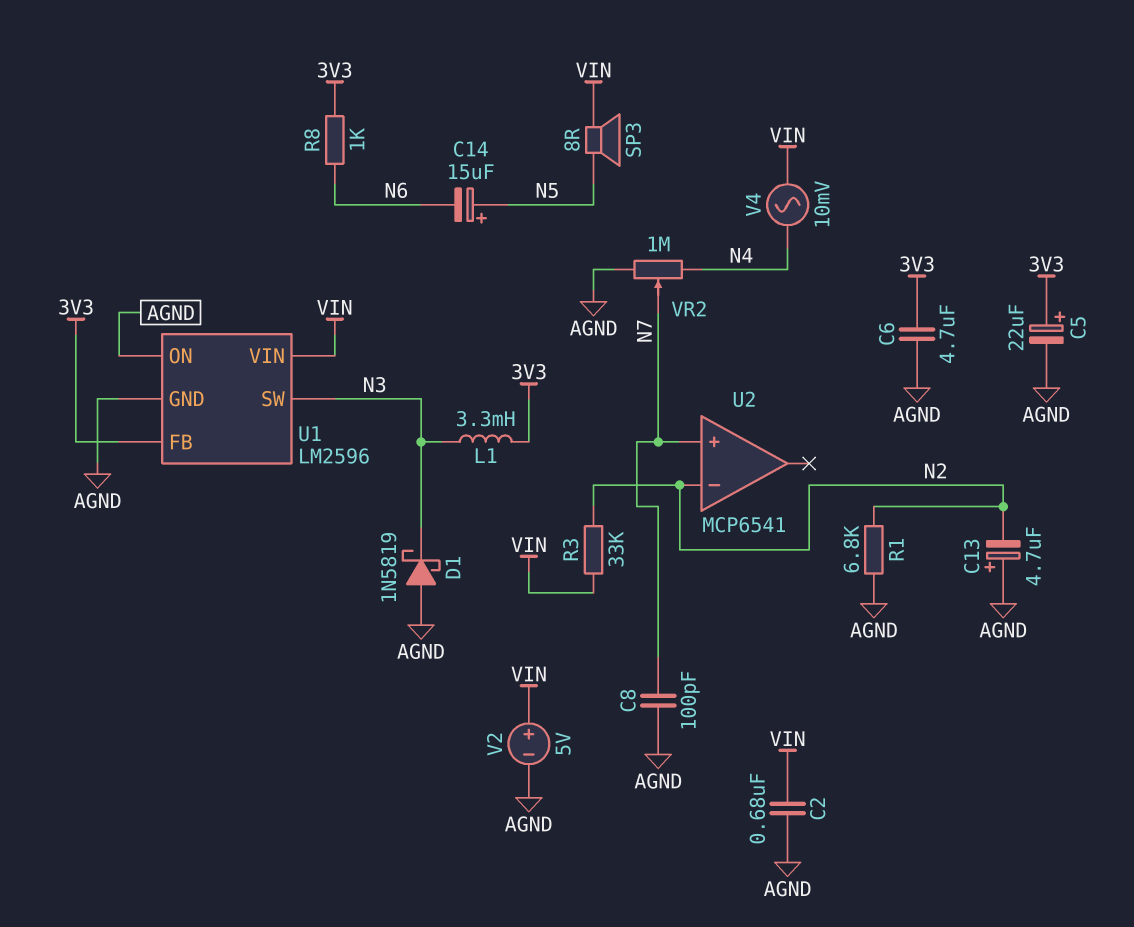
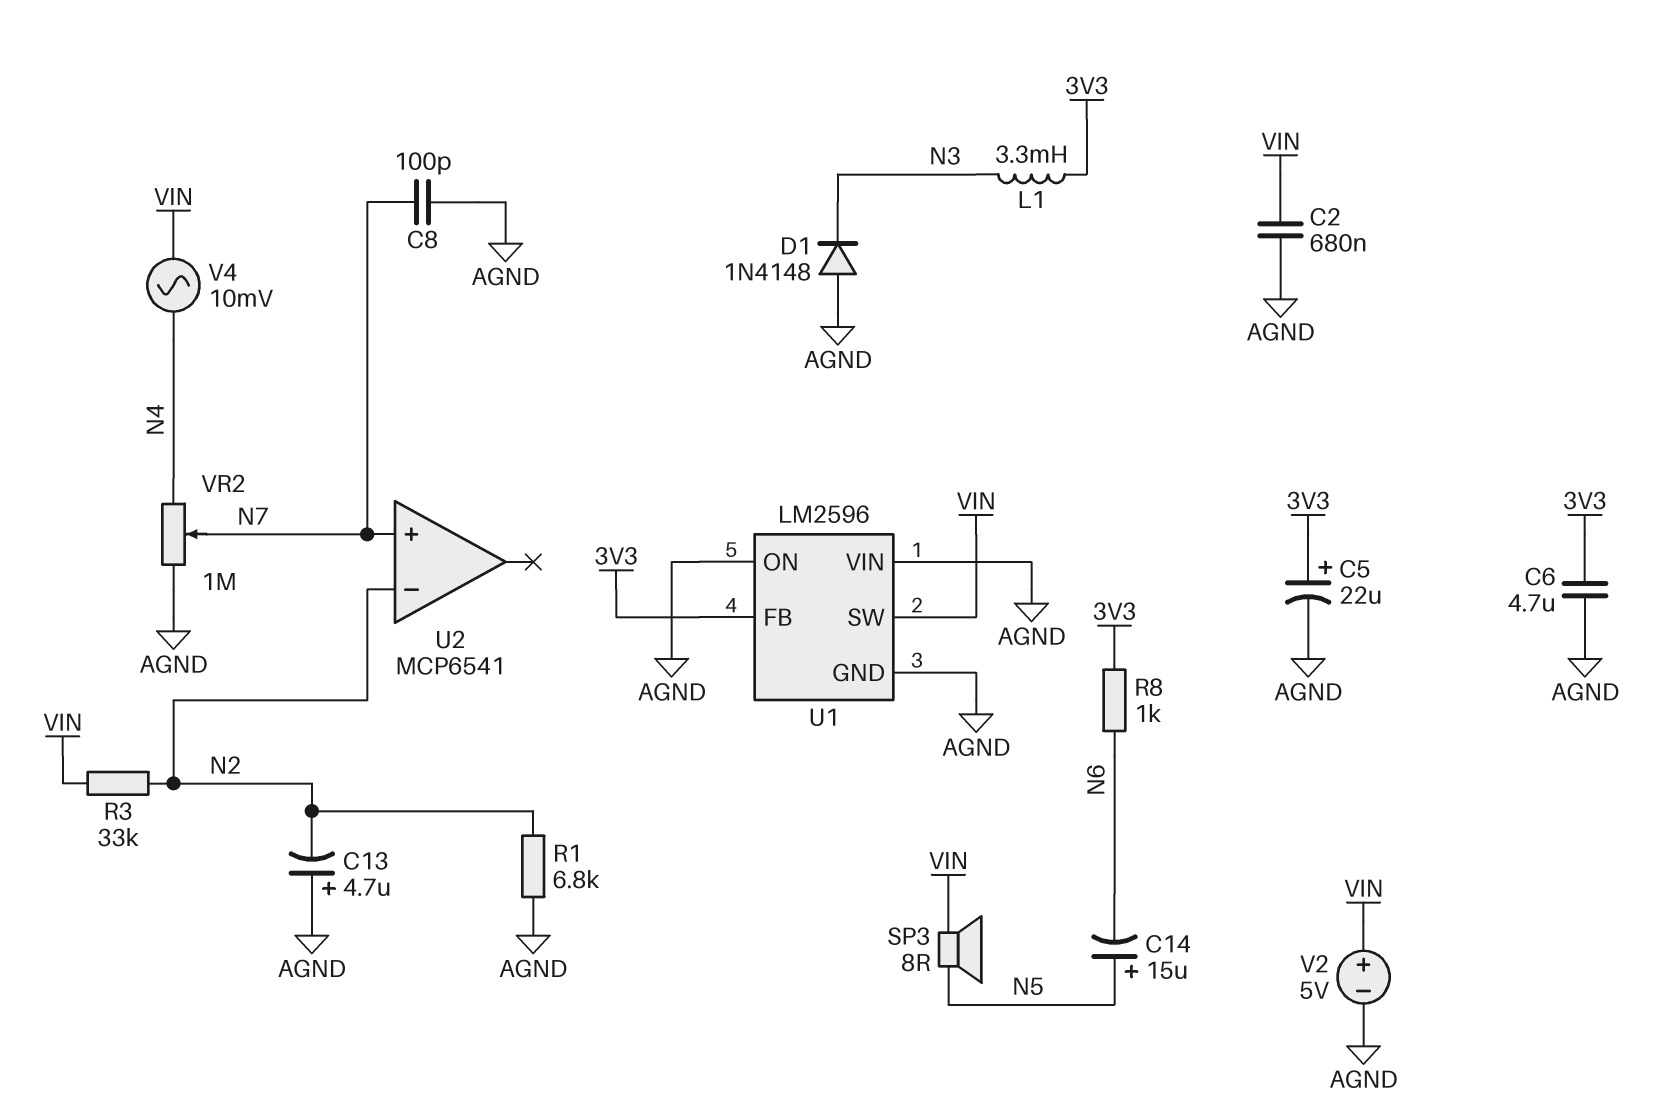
D1: schottky 1N5819 (A AGND, K N3) -> diode 1N4148 (A AGND, K N3)
U1 pin SW: N3 -> VIN
U1 pin VIN: VIN -> AGND

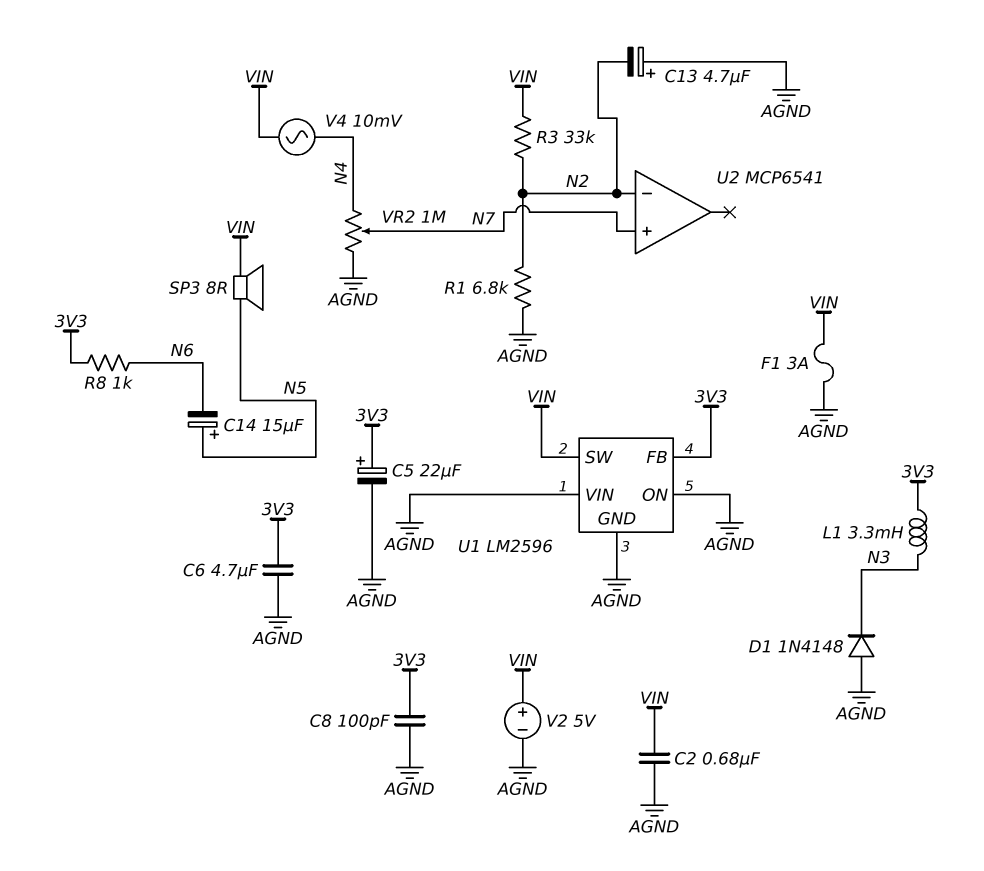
C8: 100pF (AGND, N7) -> 100pF (3V3, AGND)
F1: none -> 3A (AGND, VIN)

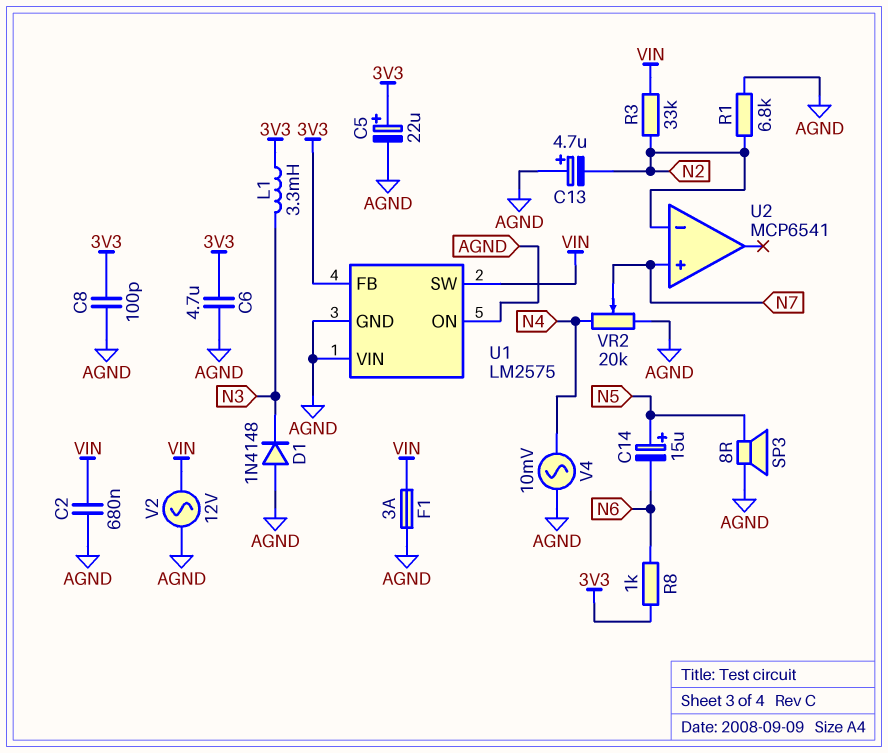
SP3: speaker 8R (N5, VIN) -> speaker 8R (AGND, N5)
U1: LM2596 -> LM2575
V2: 5V (plus VIN, minus AGND) -> AC 12V (AGND, VIN)
V4: AC 10mV (N4, VIN) -> AC 10mV (AGND, N4)
VR2: 1M (AGND, N4, wiper N7) -> 20k (AGND, N4, wiper N7)

